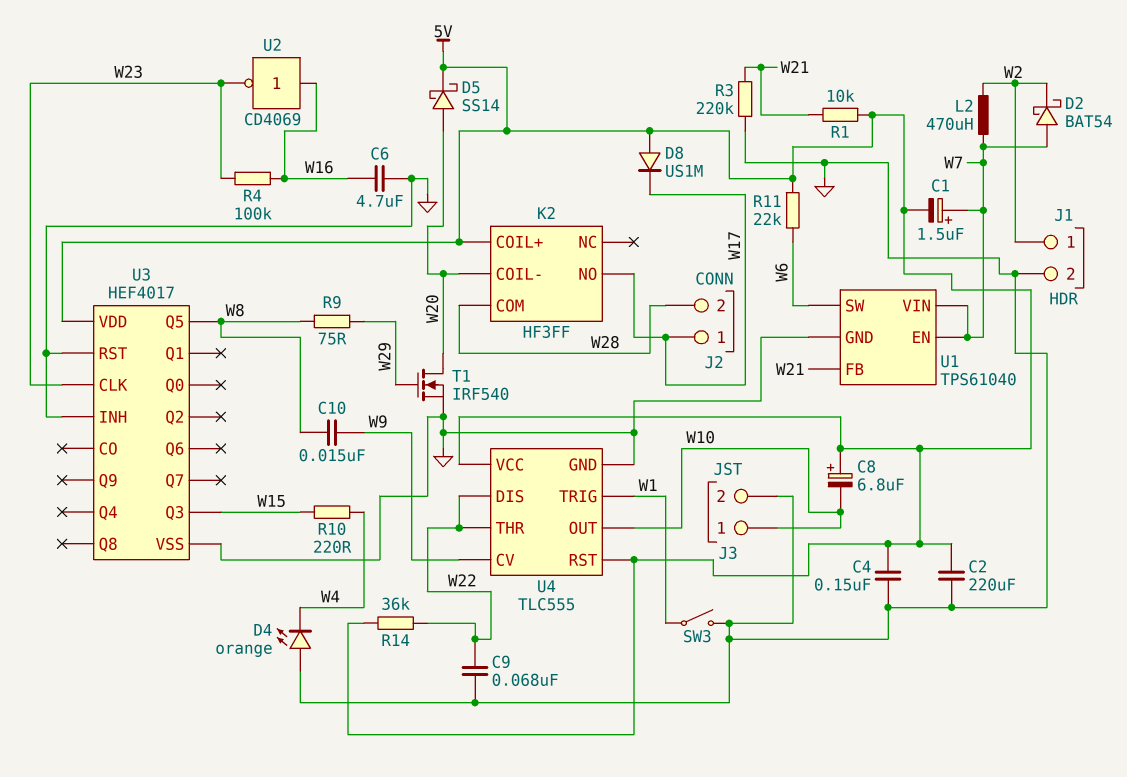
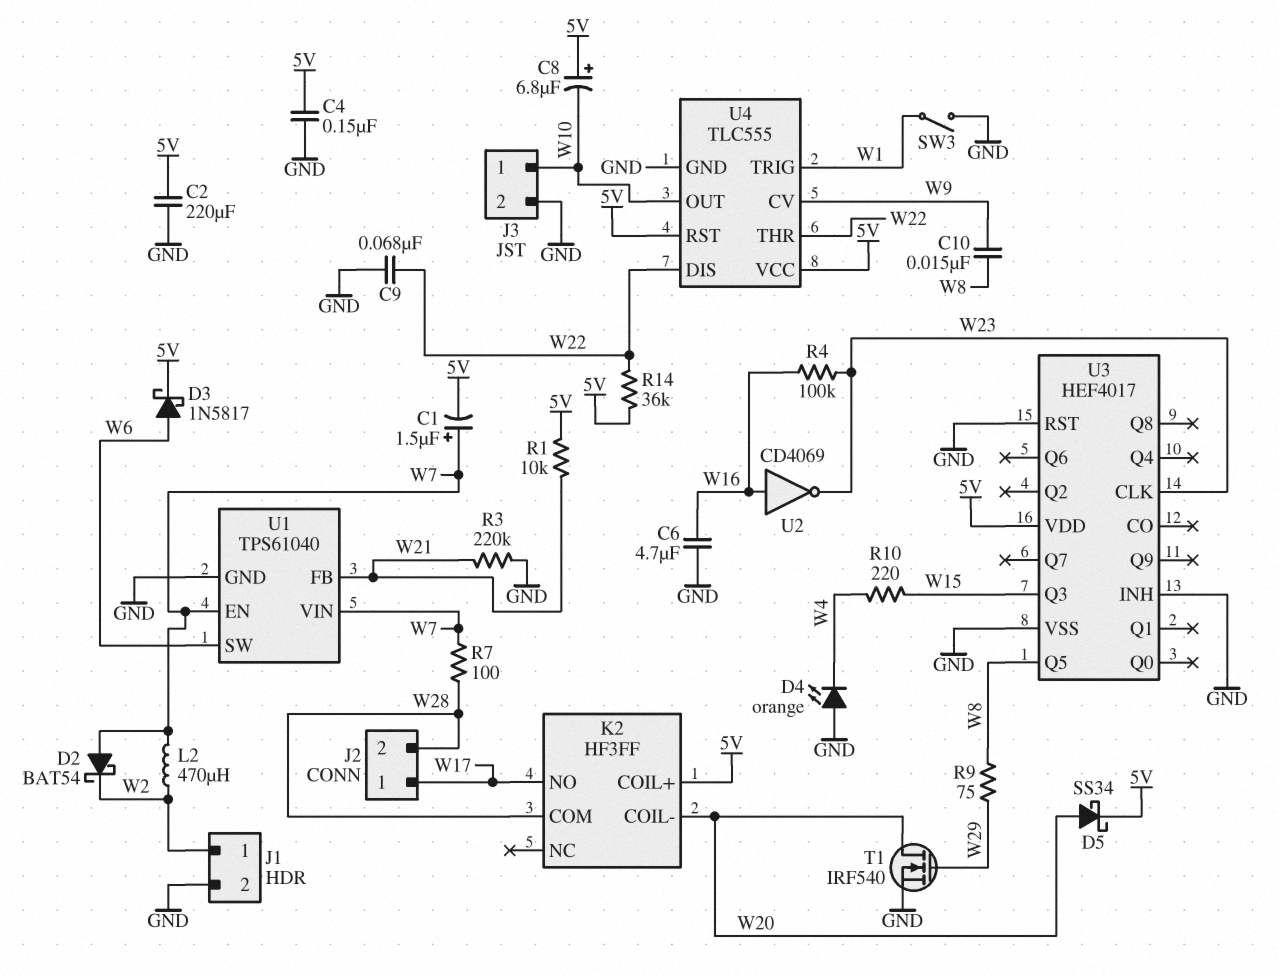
D3: none -> schottky 1N5817 (A W6, K 5V)
D5: schottky SS14 (A W20, K 5V) -> schottky SS34 (A W20, K 5V)
D8: diode US1M (A 5V, K W17) -> none
R7: none -> 100 (W7, W28)
R11: 22k (5V, W6) -> none

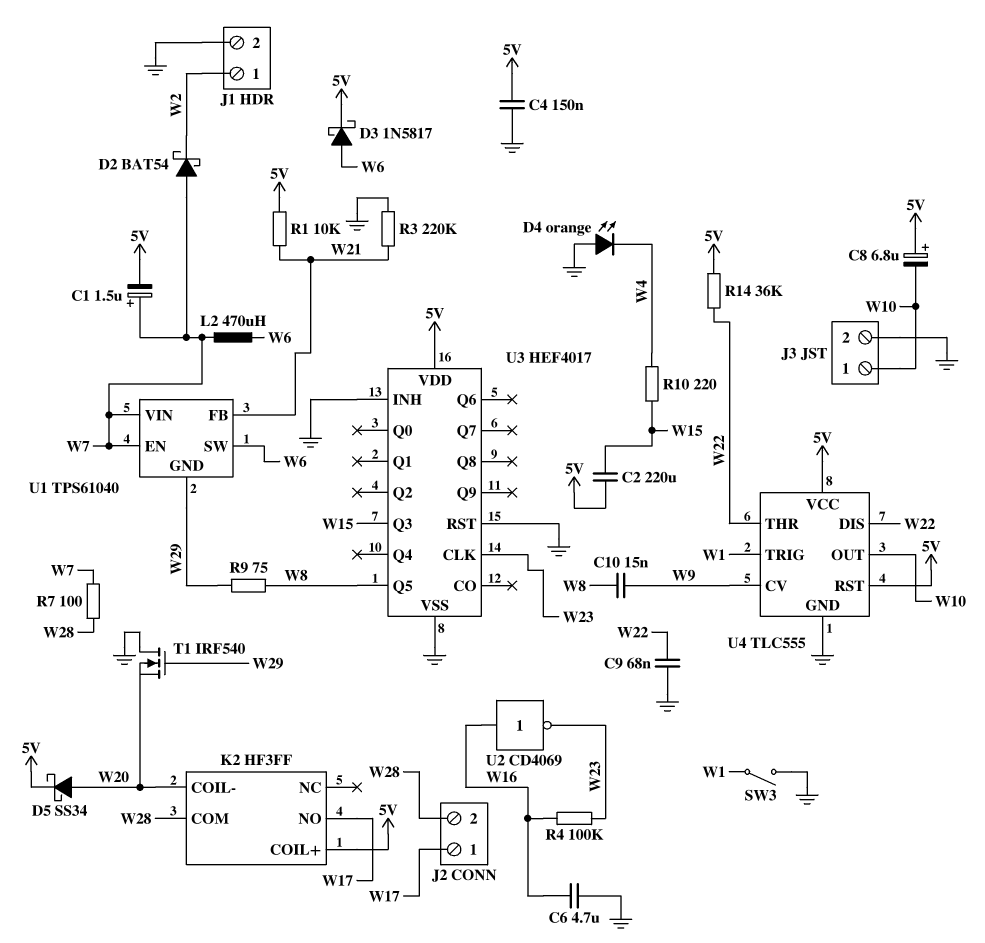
C2: 220uF (5V, GND) -> 220uF (5V, W15)
L2: 470uH (W2, W7) -> 470uH (W6, W7)
T1: NMOS IRF540 (G W29, D W20, S GND) -> NMOS IRF540 (G W29, D GND, S W20)
U1 pin GND: GND -> W29

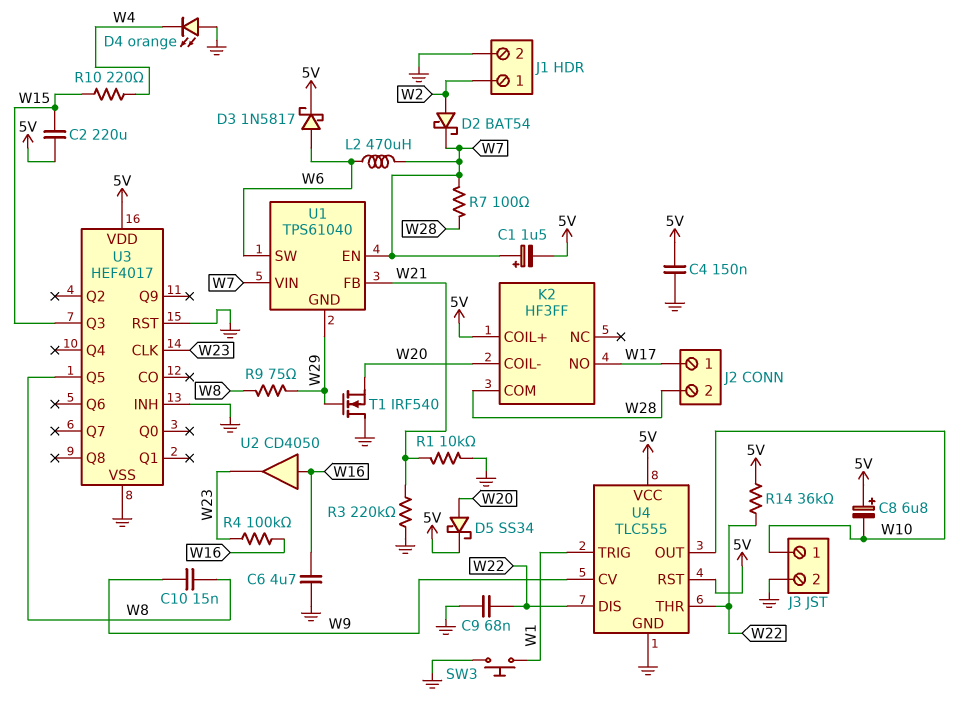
D2: schottky BAT54 (A W7, K W2) -> schottky BAT54 (A W2, K W7)
R1: 10k (5V, W21) -> 10k (GND, W21)
SW3: switch (GND, W1) -> button (GND, W1)
U2: NOT CD4069 (in W16, out W23) -> buffer CD4050 (in W16, out W23)

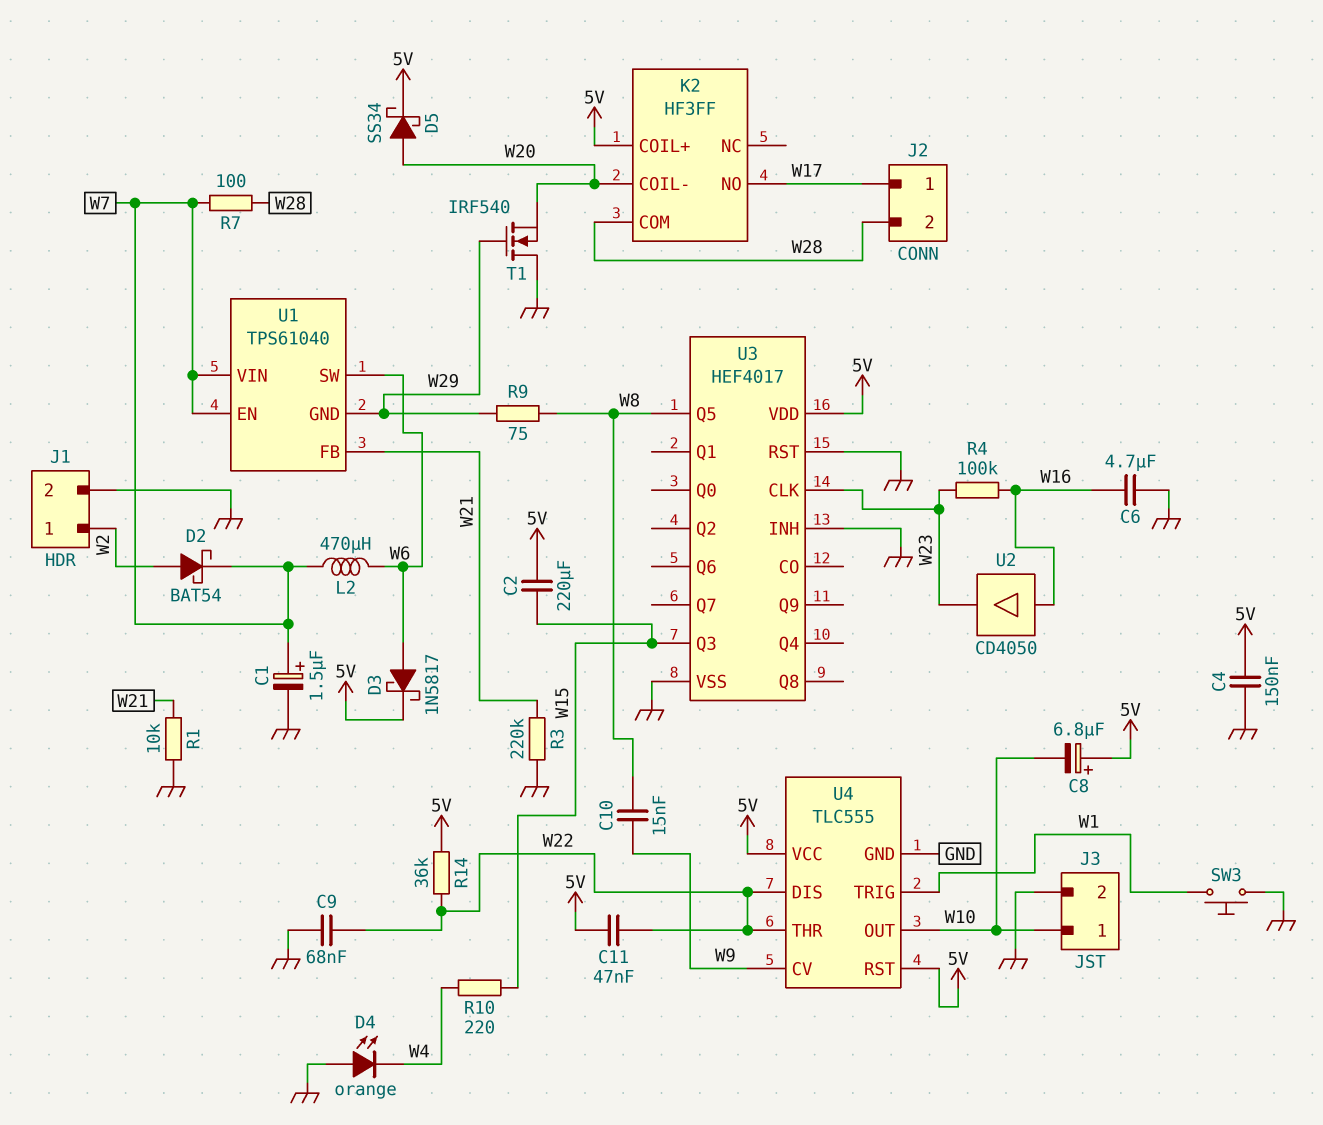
C1: 1.5uF (plus W7, minus 5V) -> 1.5uF (plus W7, minus GND)
C11: none -> 47nF (5V, W22)

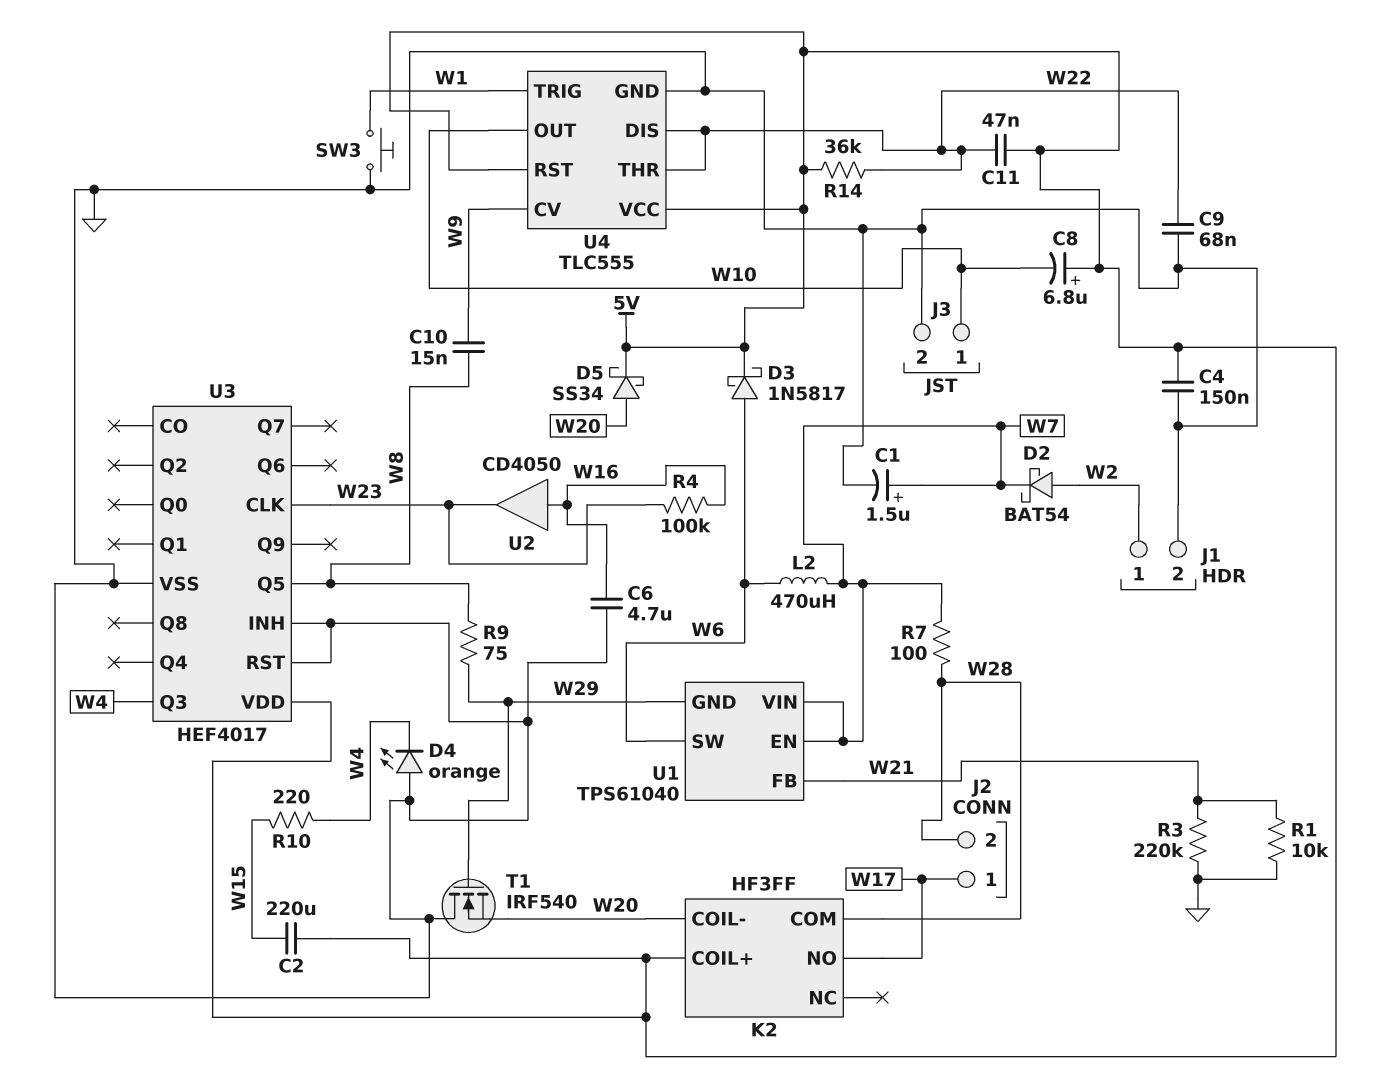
U3 pin Q3: W15 -> W4

